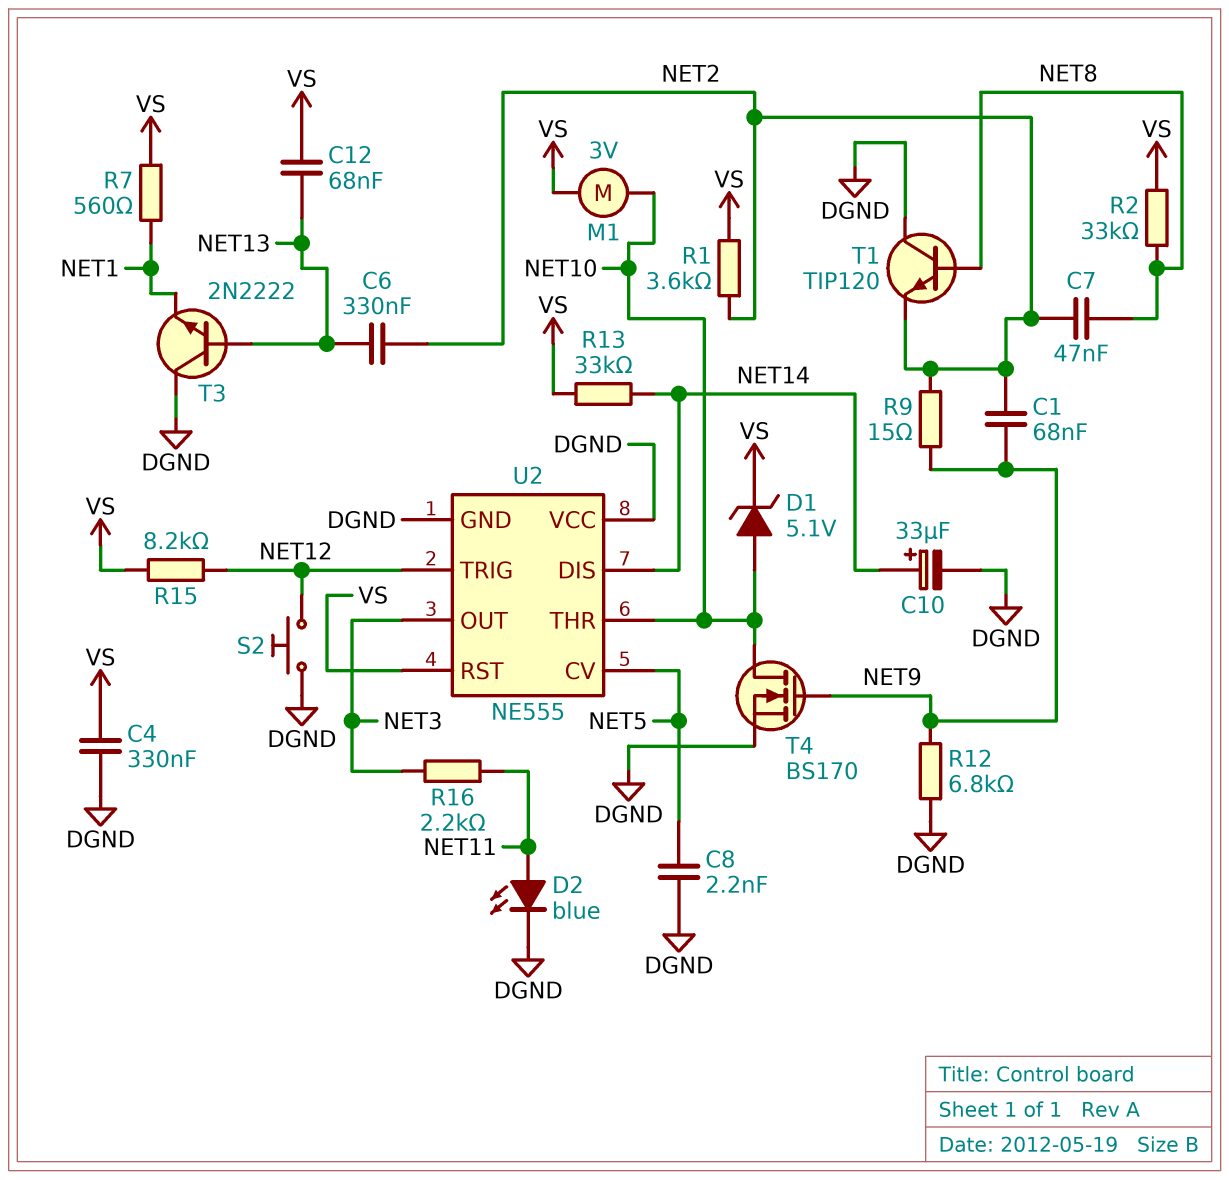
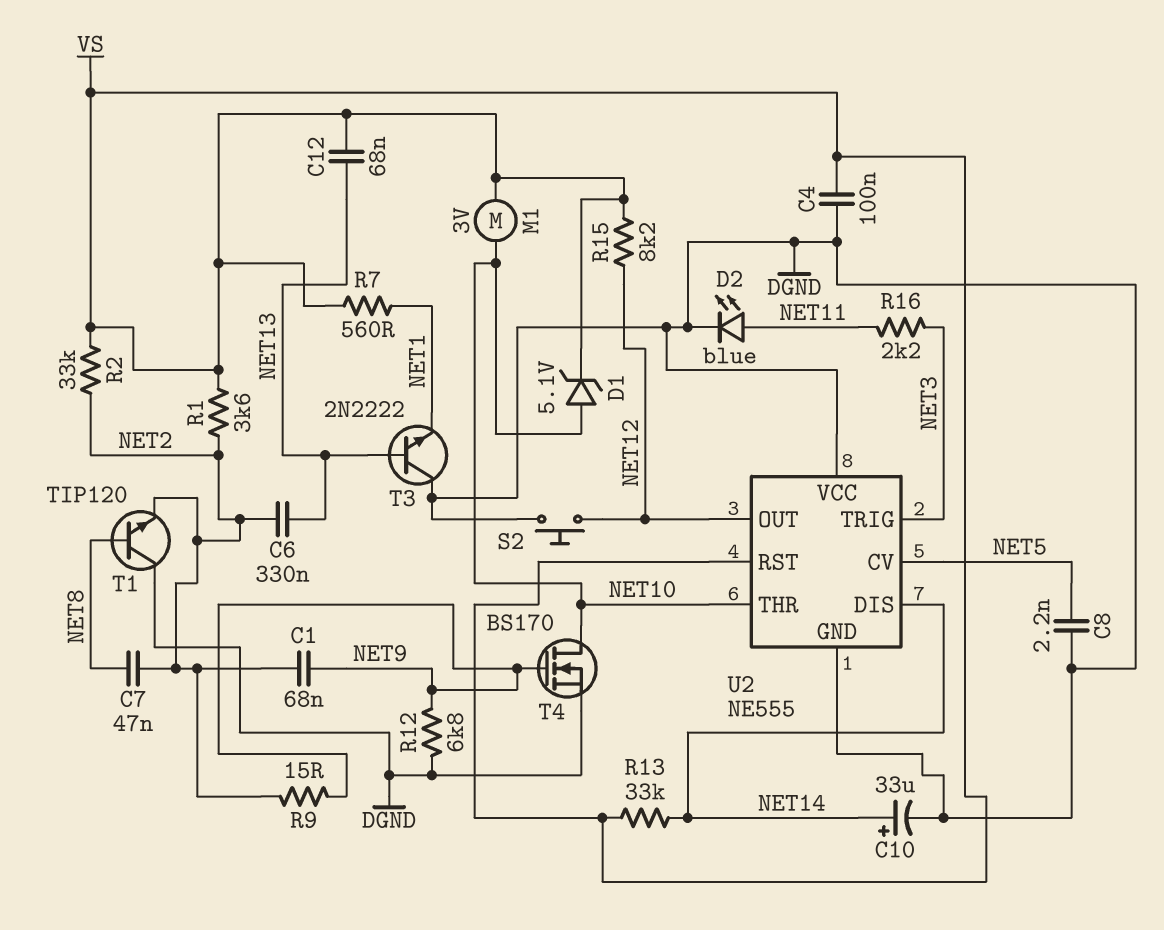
C4: 330nF (DGND, VS) -> 100nF (DGND, VS)
R2: 33k (NET8, VS) -> 33k (NET2, VS)
U2 pin OUT: NET3 -> NET12
U2 pin TRIG: NET12 -> NET3

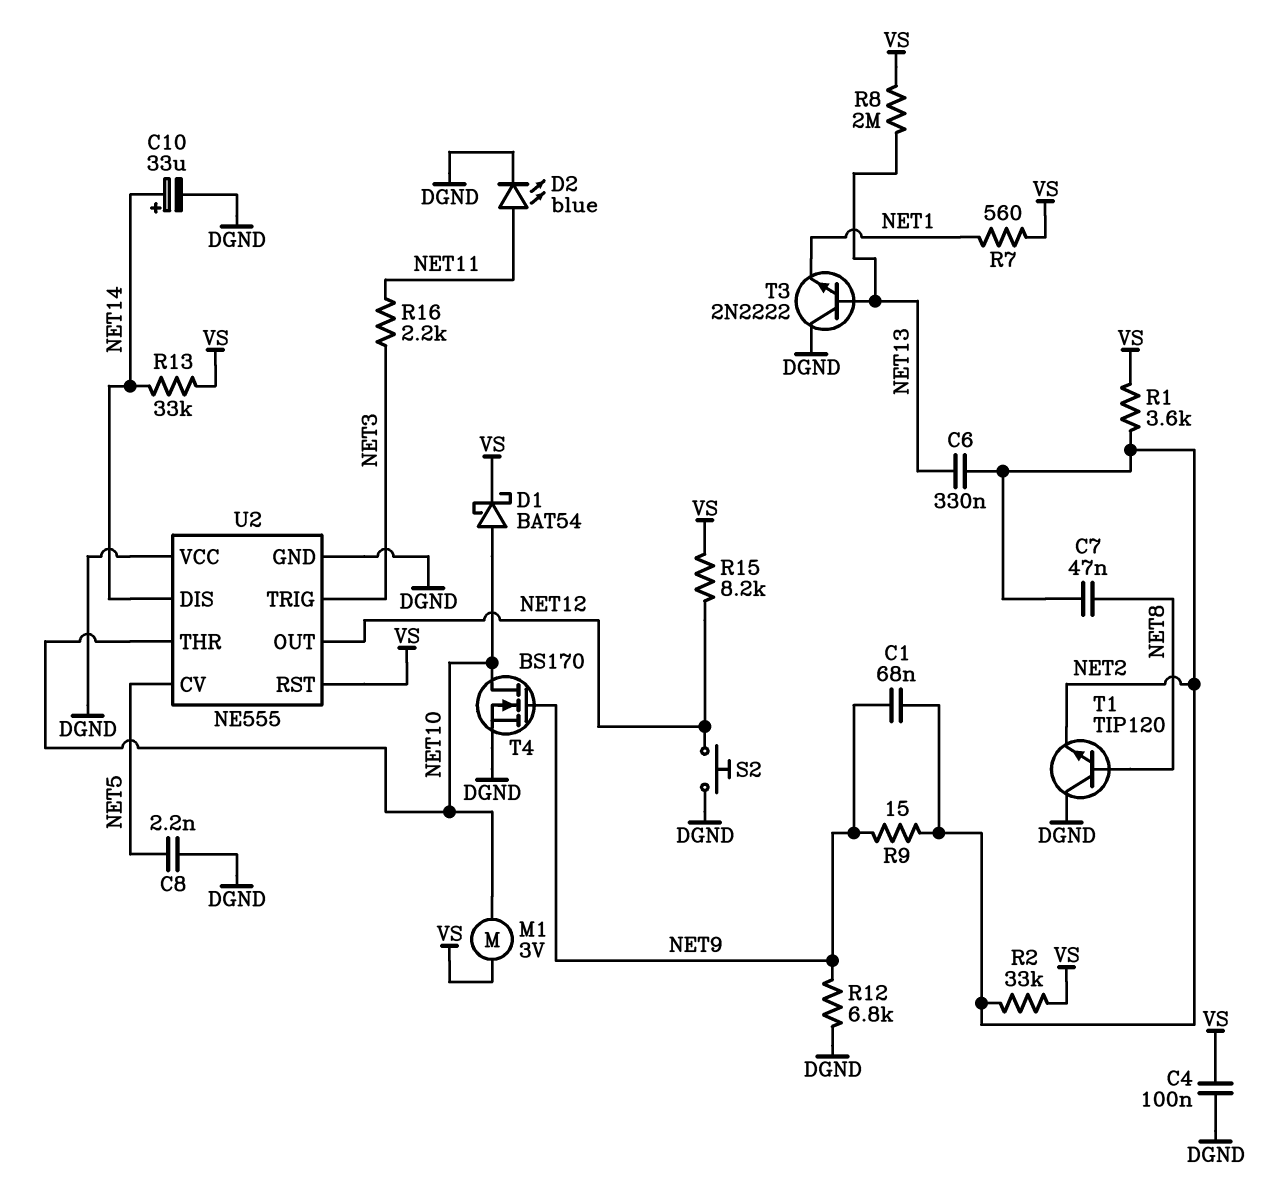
C12: 68nF (NET13, VS) -> none
D1: zener 5.1V (A NET10, K VS) -> schottky BAT54 (A NET10, K VS)
R8: none -> 2M (NET13, VS)

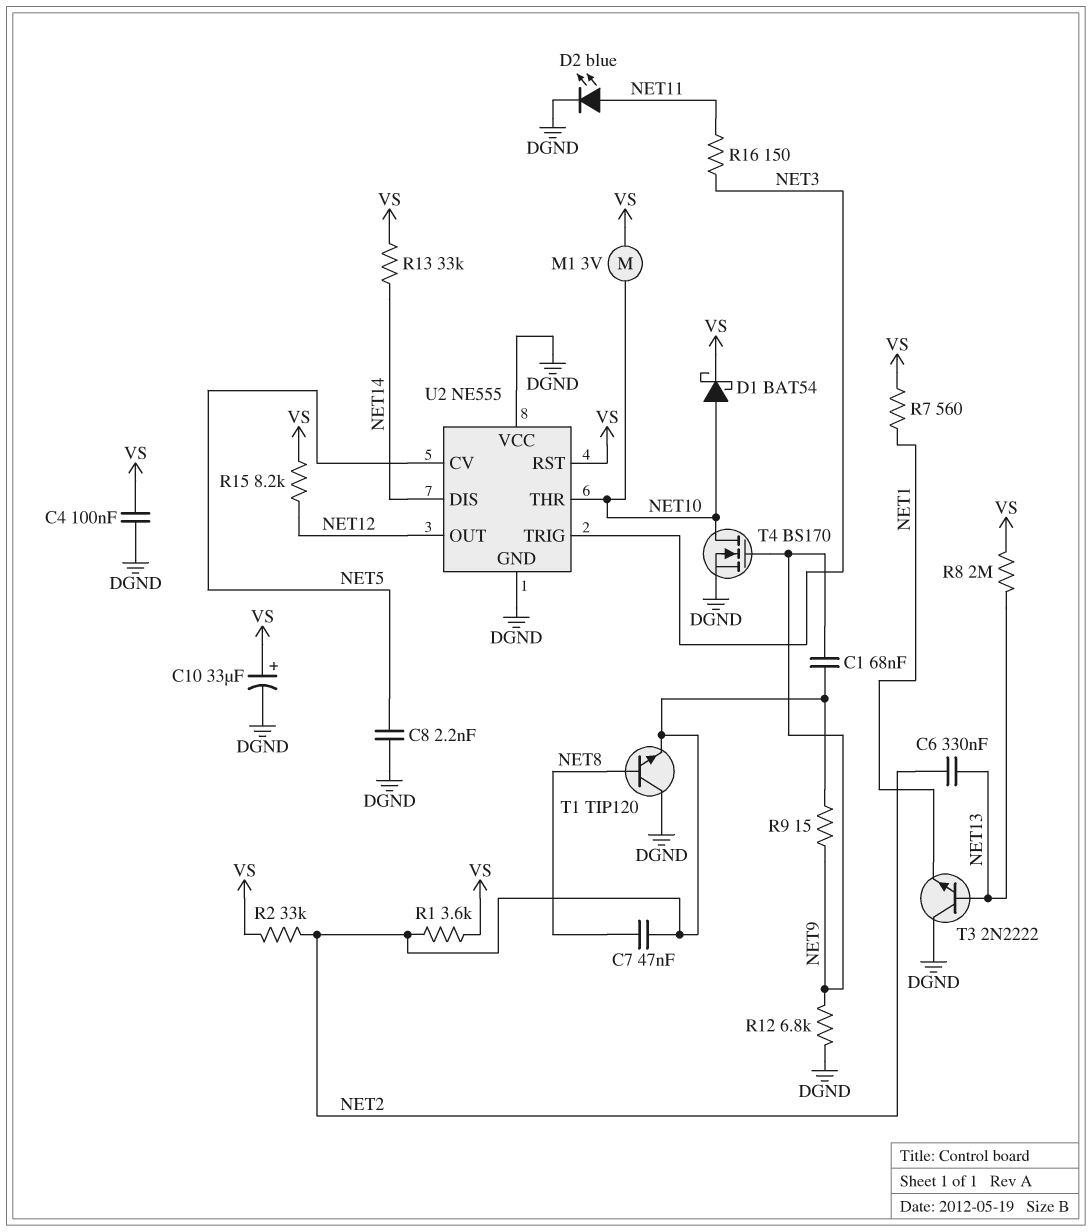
C10: 33uF (plus NET14, minus DGND) -> 33uF (plus VS, minus DGND)
R16: 2.2k (NET3, NET11) -> 150 (NET3, NET11)
S2: button (DGND, NET12) -> none

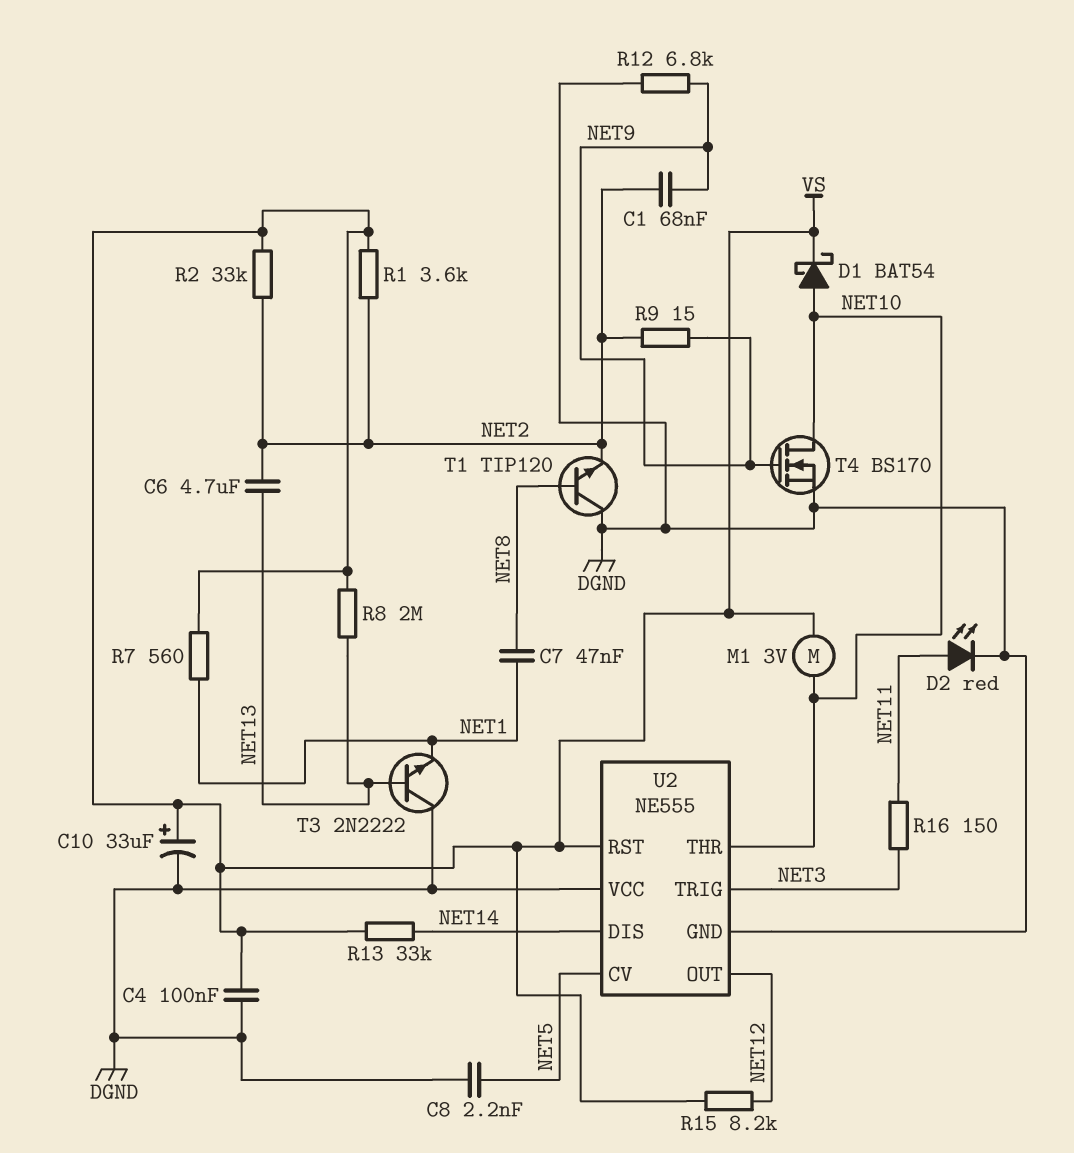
C6: 330nF (NET2, NET13) -> 4.7uF (NET2, NET13)
C7: 47nF (NET2, NET8) -> 47nF (NET1, NET8)
D2: LED blue (A NET11, K DGND) -> LED red (A NET11, K DGND)

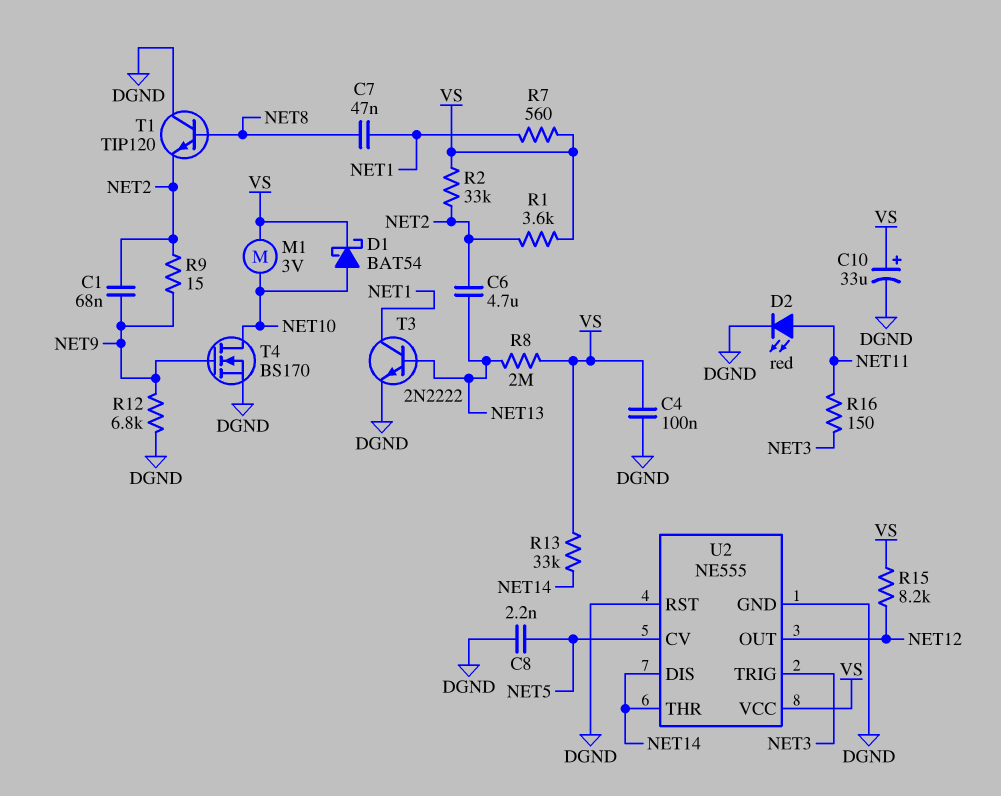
T3: NPN 2N2222 (B NET13, C DGND, E NET1) -> NPN 2N2222 (B NET13, C NET1, E DGND)
U2 pin RST: VS -> DGND
U2 pin THR: NET10 -> NET14
U2 pin VCC: DGND -> VS

